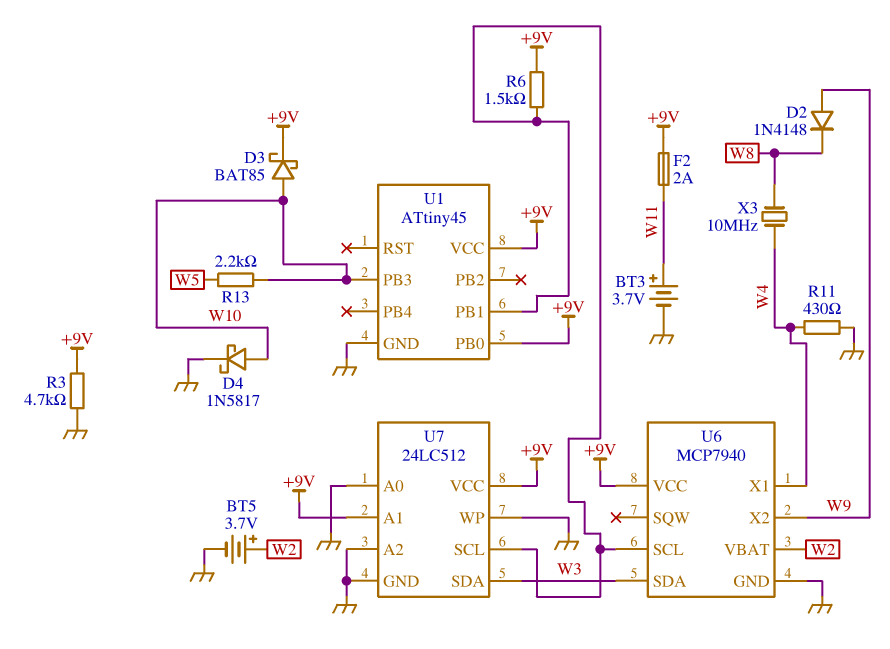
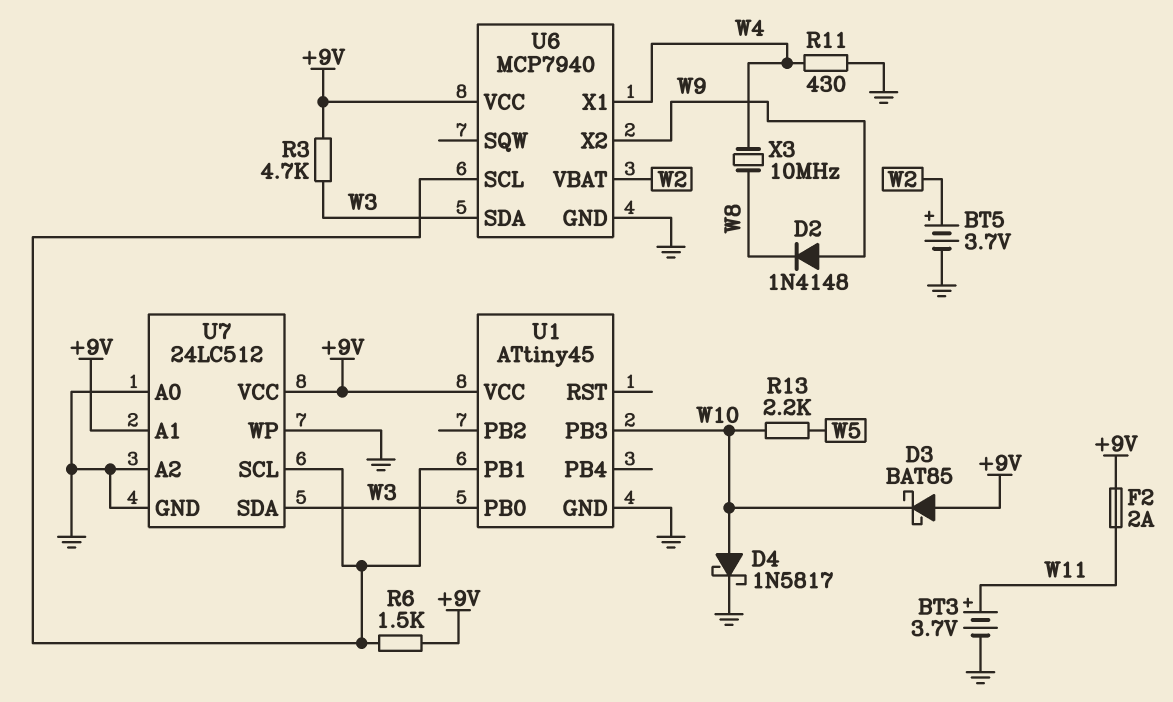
D3: schottky BAT85 (A W10, K +9V) -> schottky BAT85 (A +9V, K W10)
R3: 4.7k (+9V, GND) -> 4.7k (+9V, W3)
U1 pin PB0: +9V -> W3

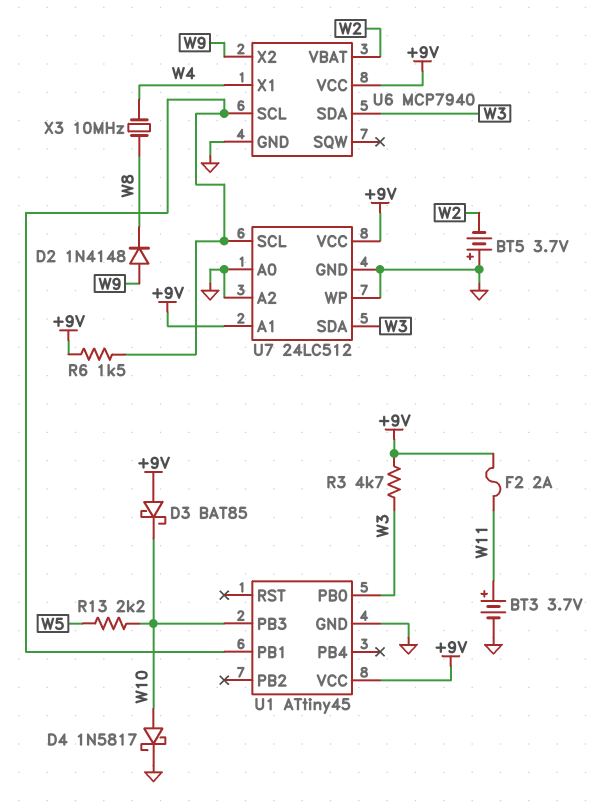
BT5: 3.7V (plus W2, minus GND) -> 3.7V (plus GND, minus W2)
R11: 430 (GND, W4) -> none

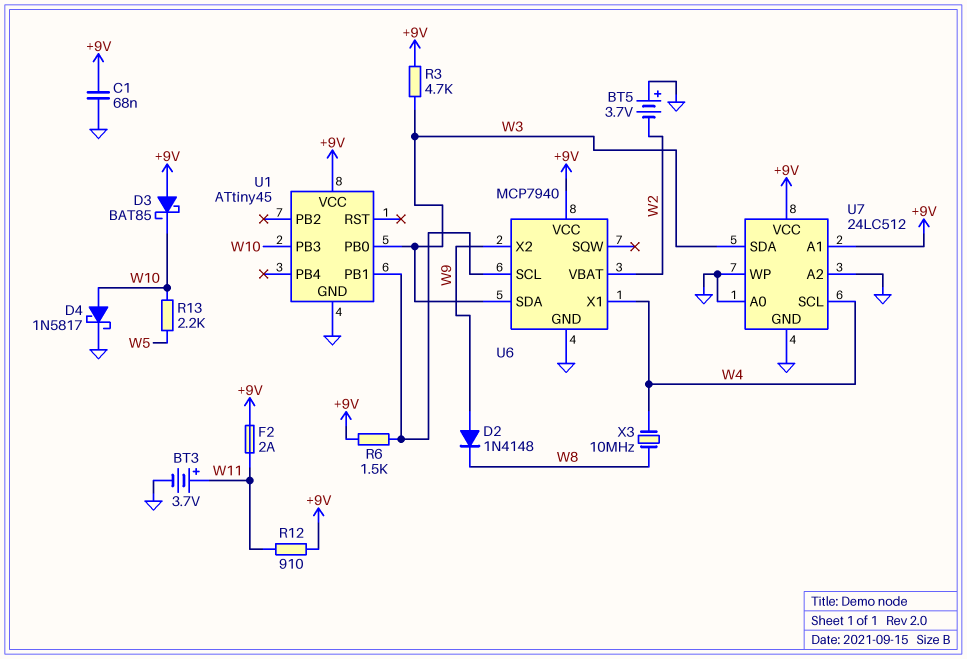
C1: none -> 68nF (+9V, GND)
R12: none -> 910 (+9V, W11)
U7 pin SCL: U1/PB1 -> W4

